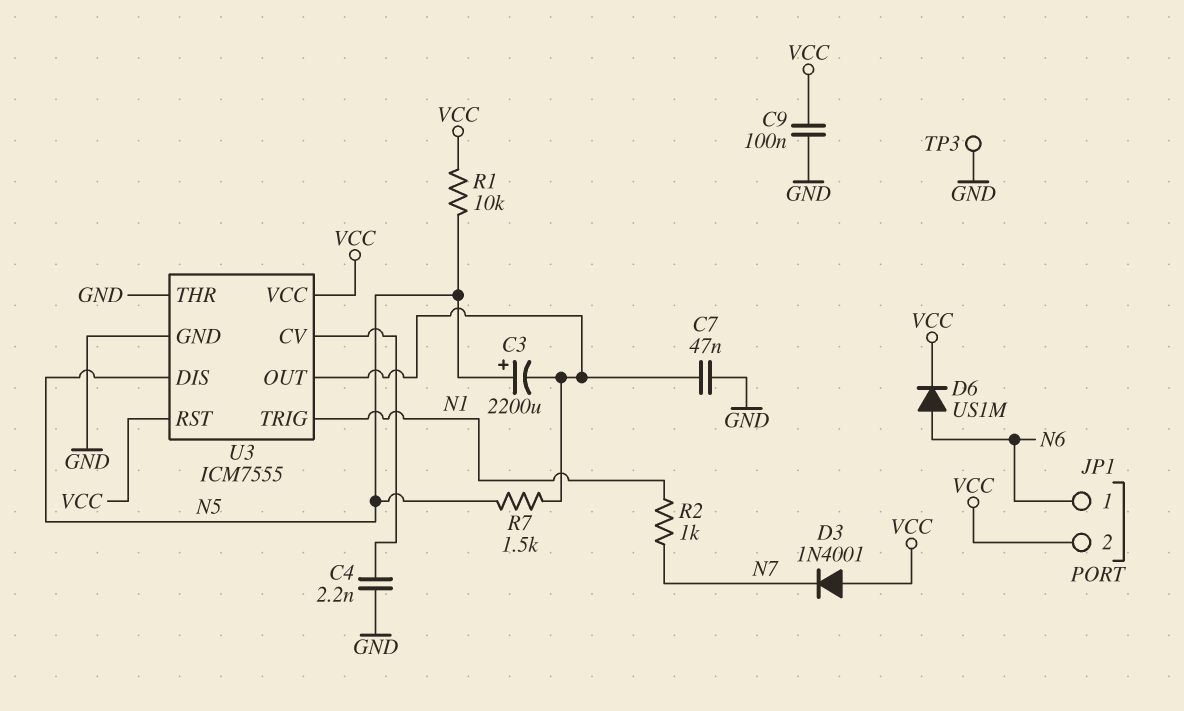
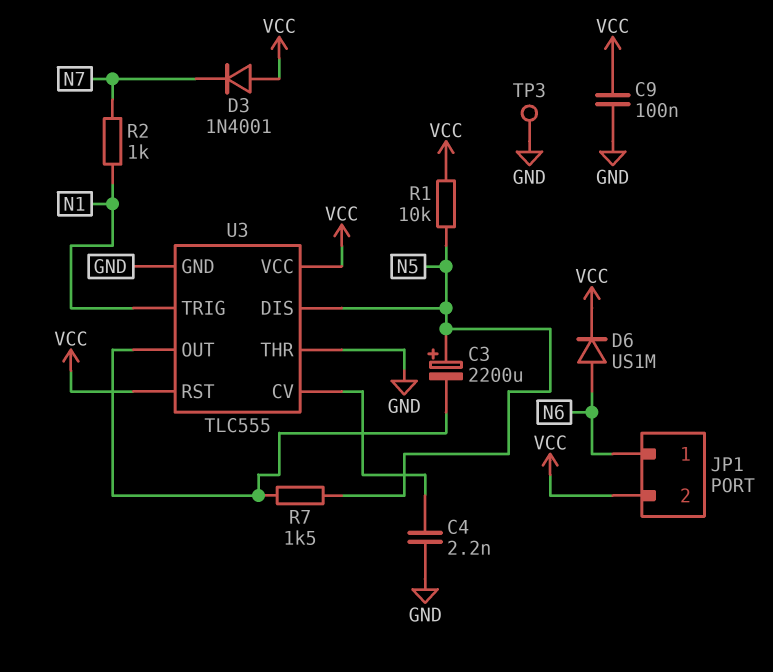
C7: 47nF (GND, U3/OUT) -> none
U3: ICM7555 -> TLC555

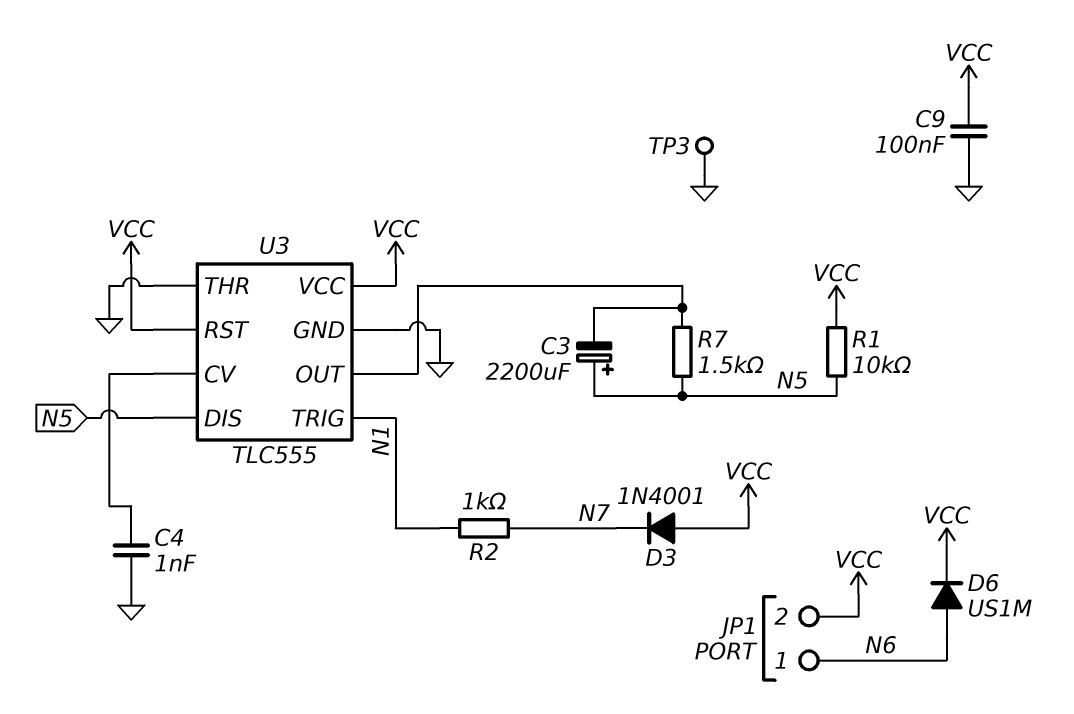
C4: 2.2nF (GND, U3/CV) -> 1nF (GND, U3/CV)

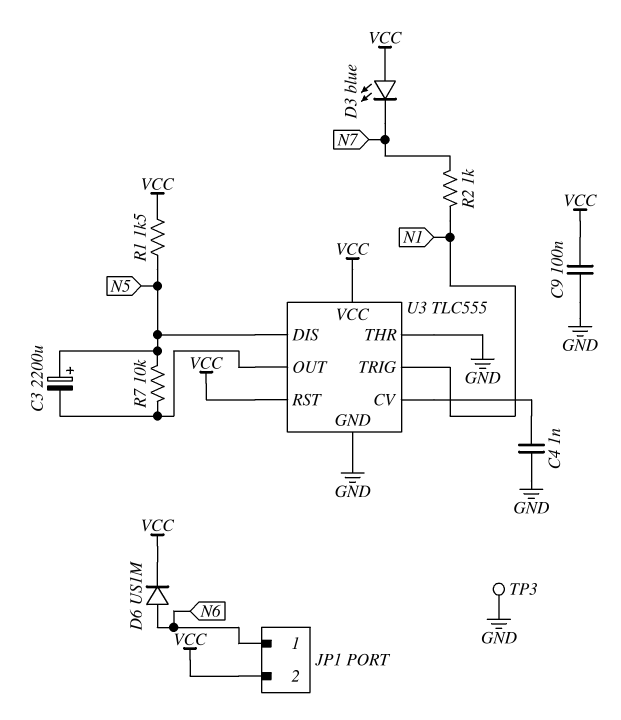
D3: diode 1N4001 (A VCC, K N7) -> LED blue (A VCC, K N7)
R1: 10k (N5, VCC) -> 1.5k (N5, VCC)
R7: 1.5k (N5, U3/OUT) -> 10k (N5, U3/OUT)

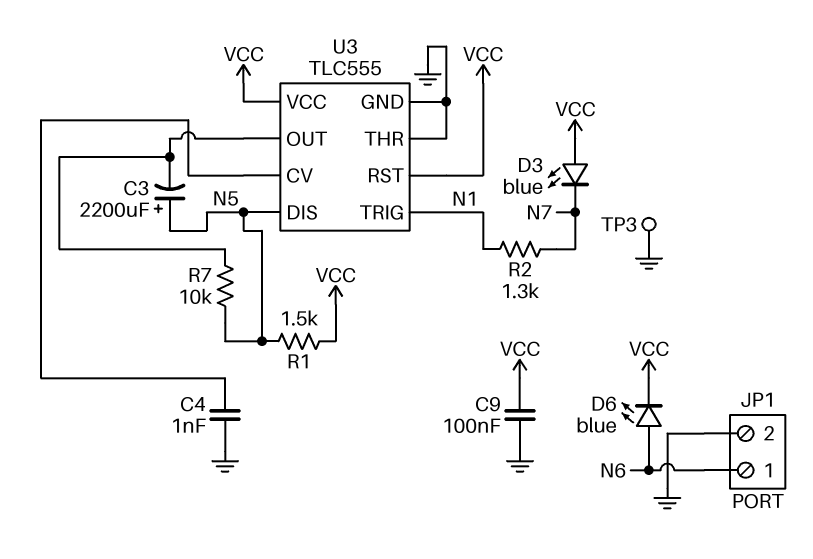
D6: diode US1M (A N6, K VCC) -> LED blue (A N6, K VCC)
JP1 pin 2: VCC -> GND
R2: 1k (N1, N7) -> 1.3k (N1, N7)

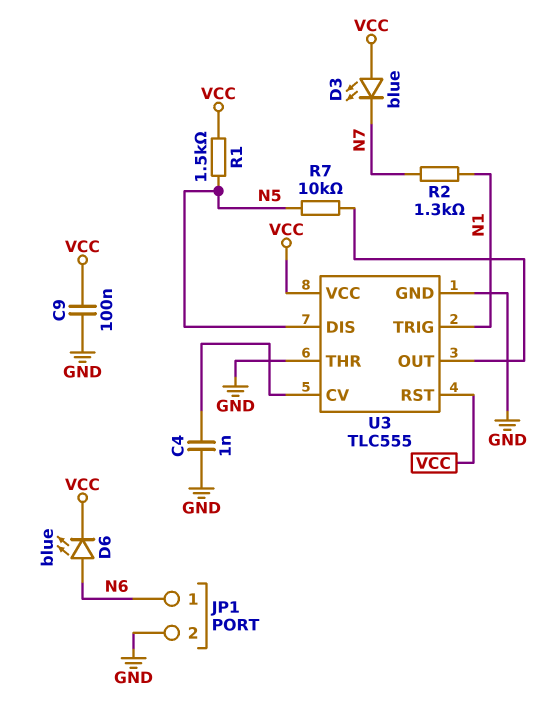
C3: 2200uF (plus N5, minus U3/OUT) -> none
TP3: test point (GND) -> none

